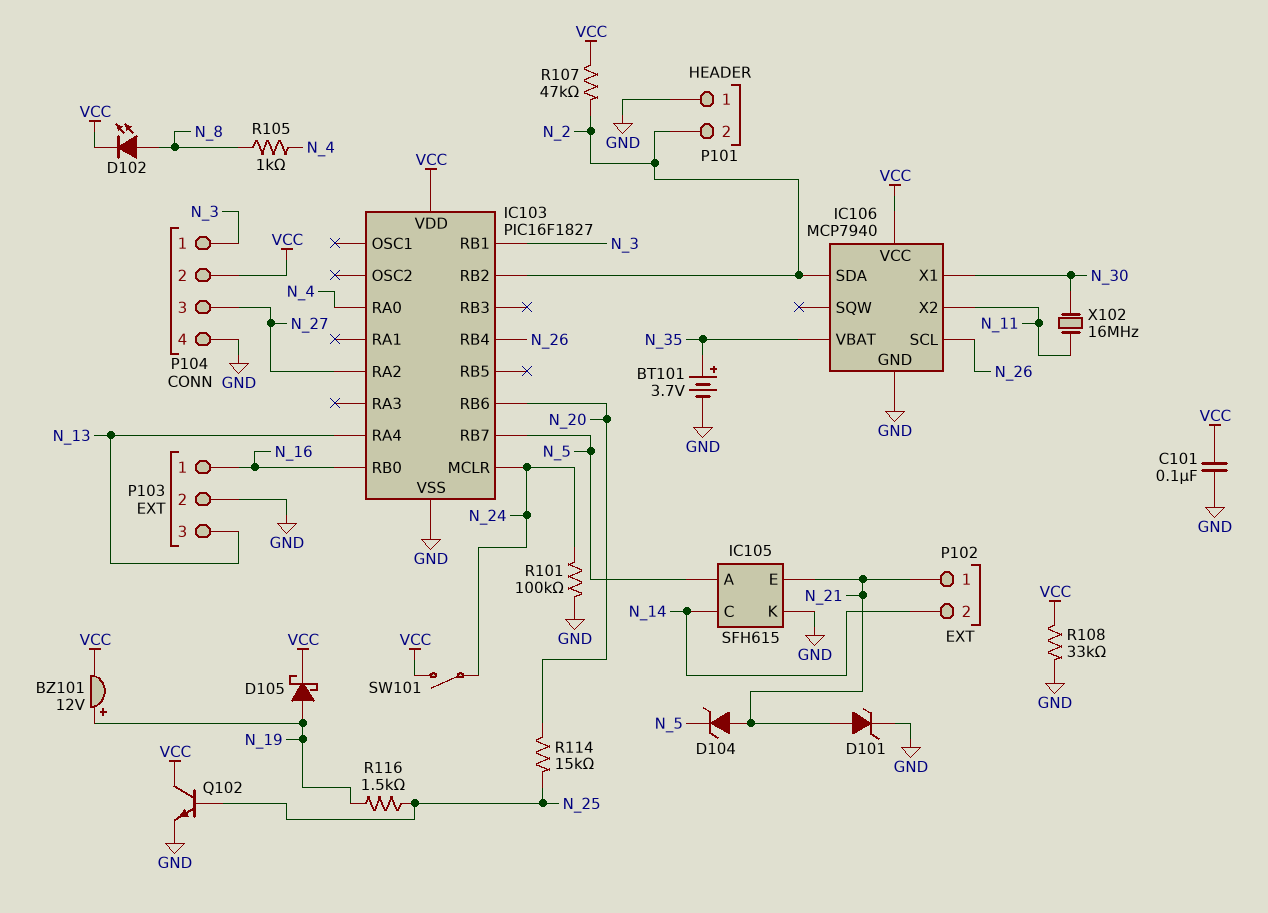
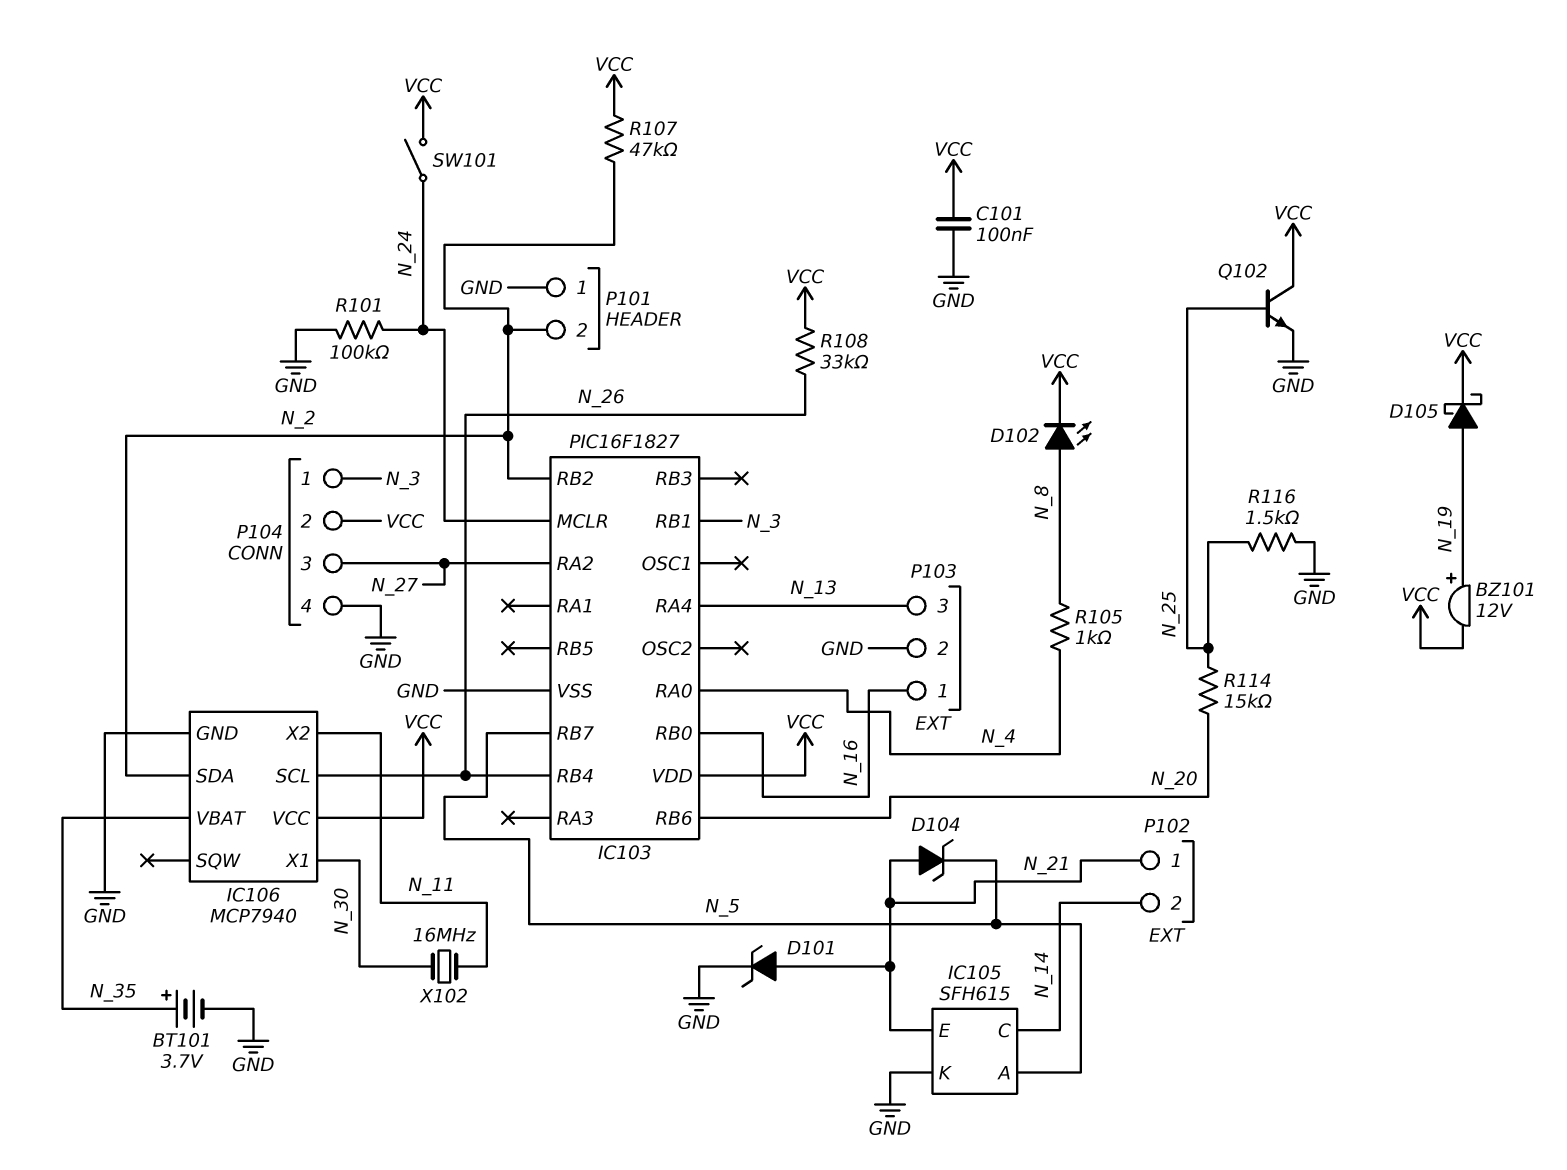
R108: 33k (GND, VCC) -> 33k (N_26, VCC)
R116: 1.5k (N_19, N_25) -> 1.5k (GND, N_25)

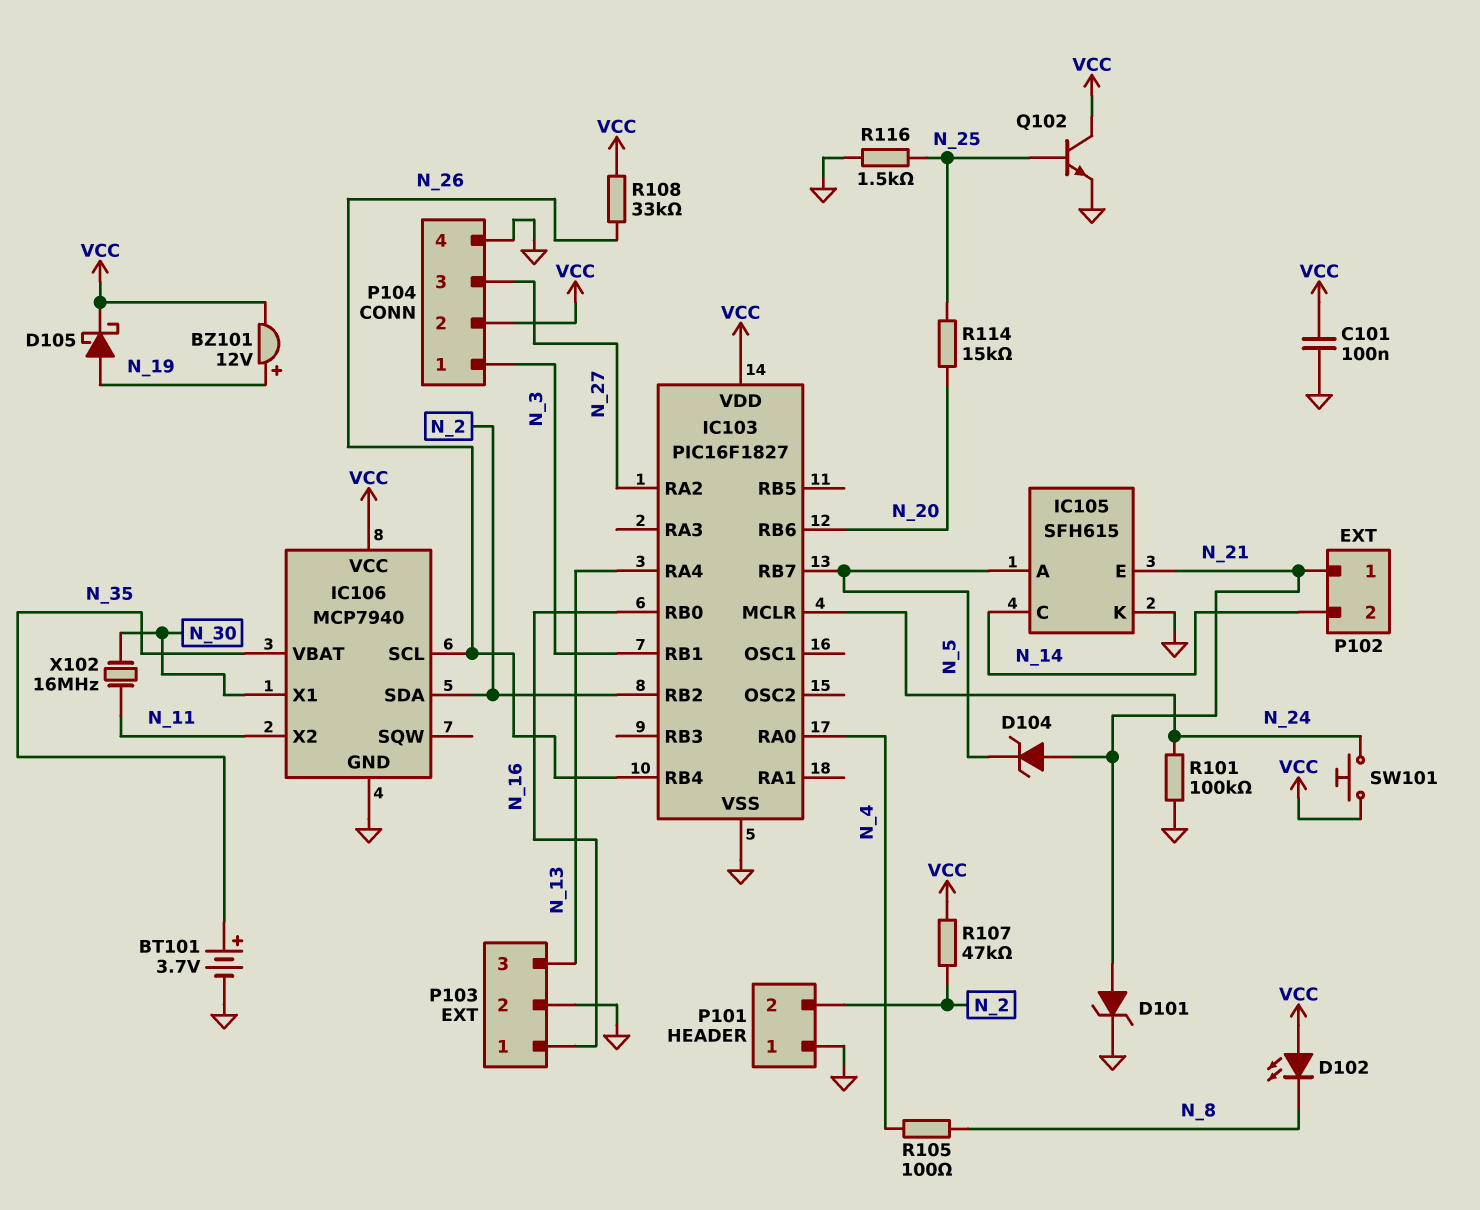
D102: LED (A N_8, K VCC) -> LED (A VCC, K N_8)
R105: 1k (N_4, N_8) -> 100 (N_4, N_8)
SW101: switch (N_24, VCC) -> button (N_24, VCC)

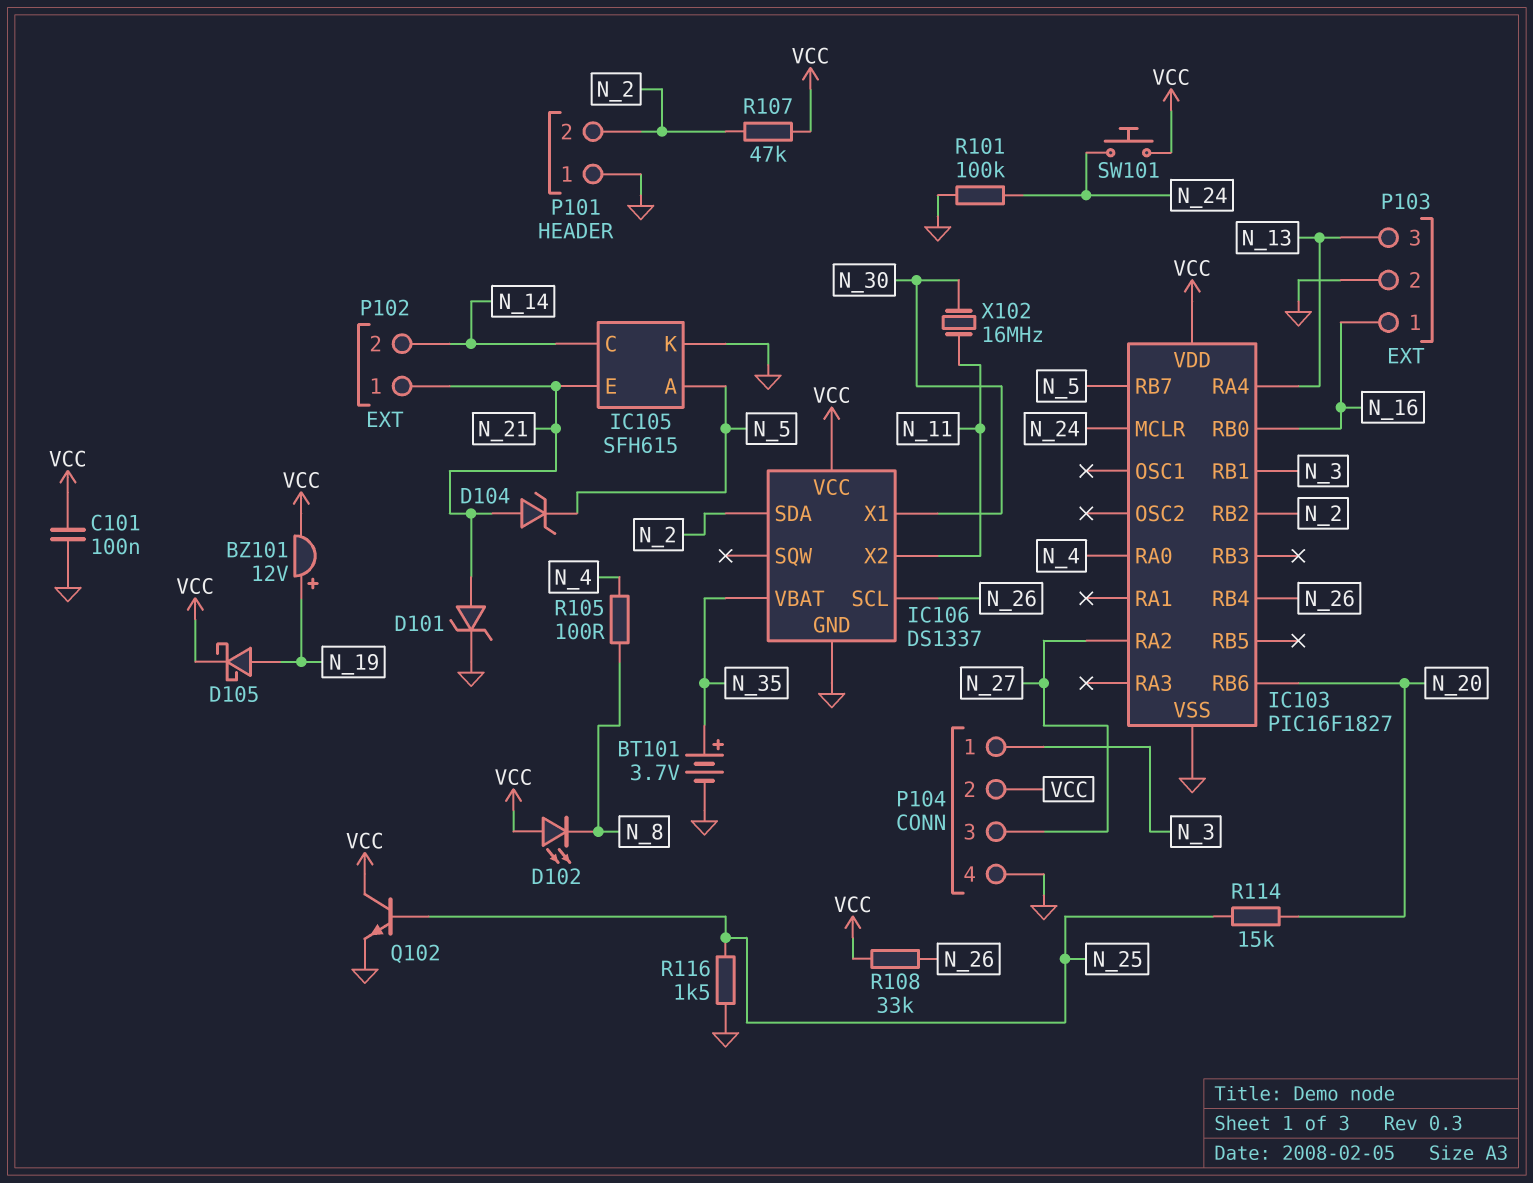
IC106: MCP7940 -> DS1337

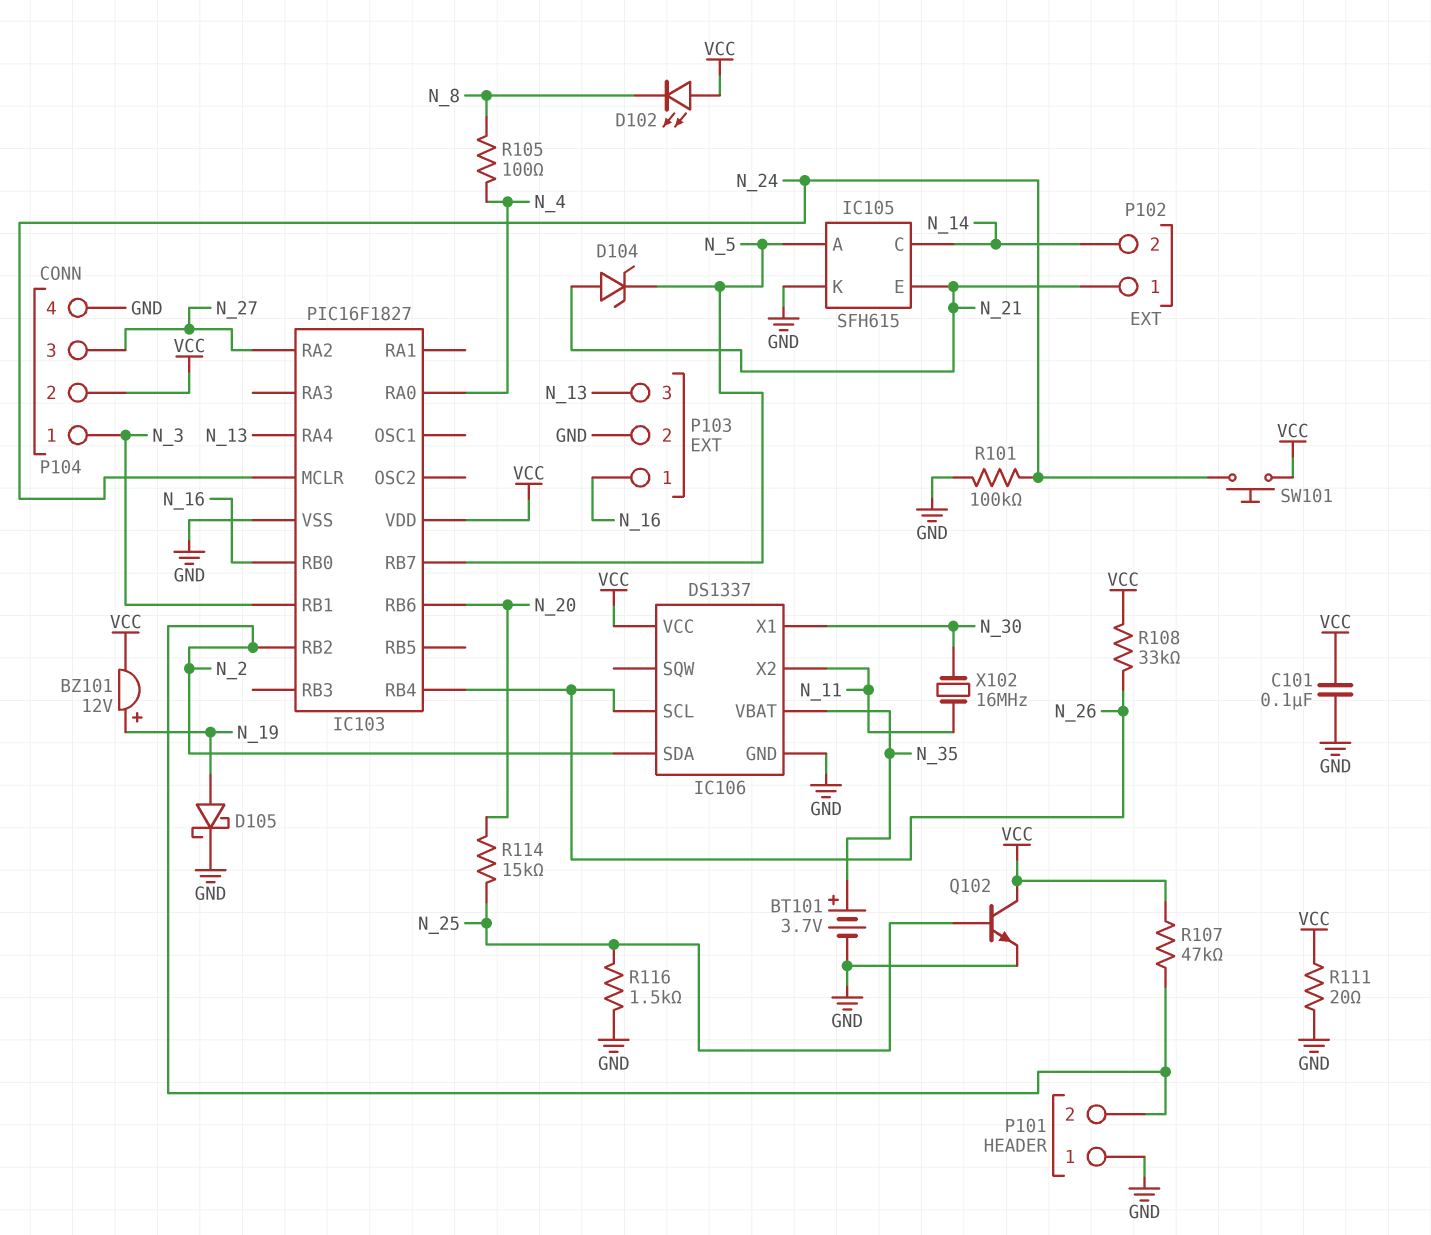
D101: zener (A N_21, K GND) -> none
D105: schottky (A N_19, K VCC) -> schottky (A N_19, K GND)
R111: none -> 20 (GND, VCC)

